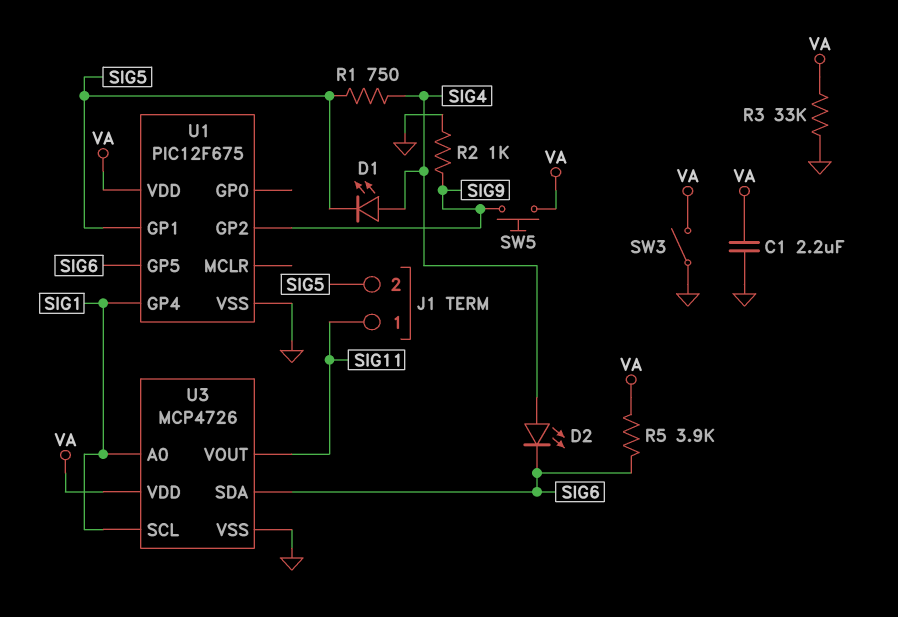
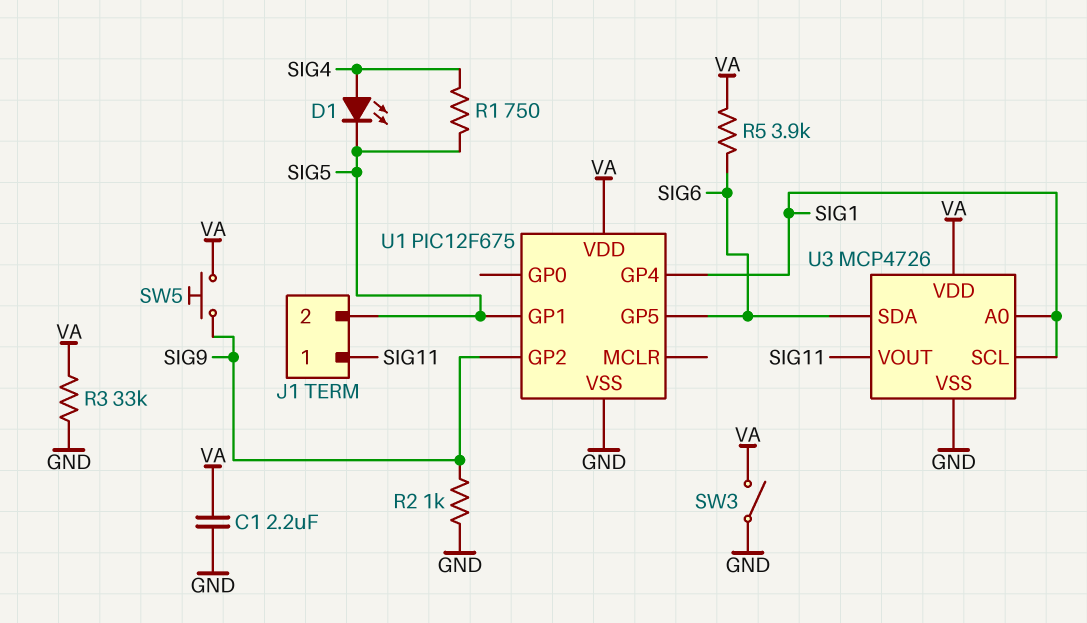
D2: LED (A SIG4, K SIG6) -> none

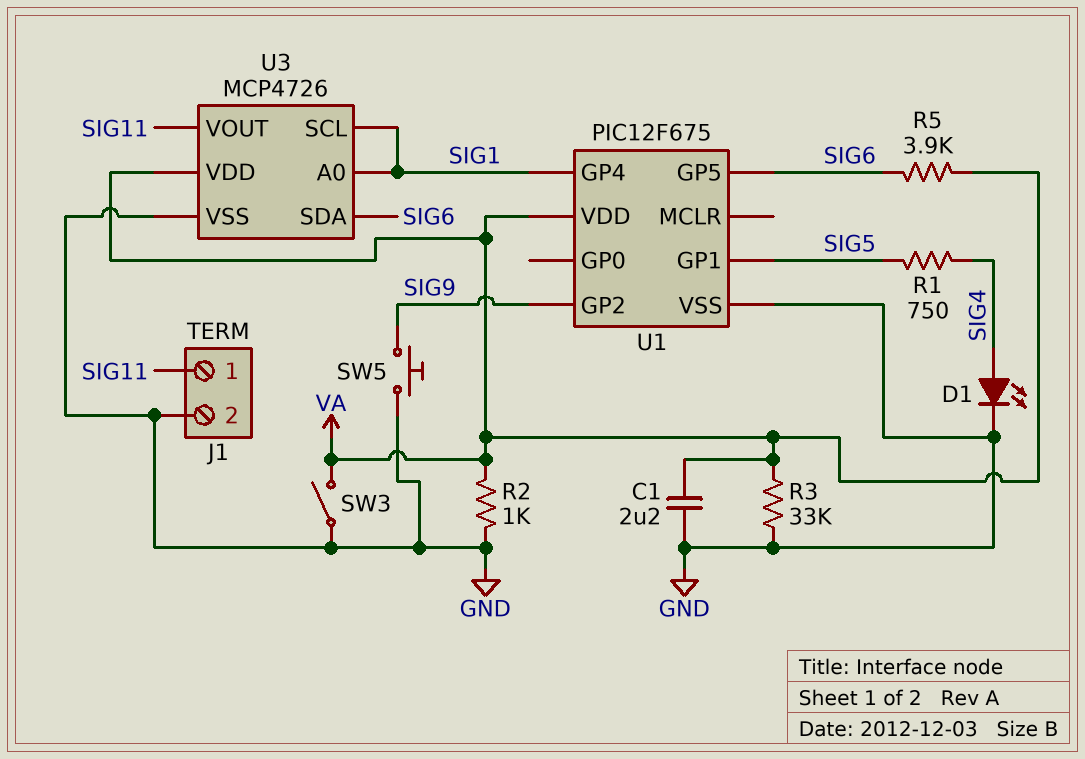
D1: LED (A SIG4, K SIG5) -> LED (A SIG4, K GND)
J1 pin 2: SIG5 -> GND
R2: 1k (GND, SIG9) -> 1k (GND, VA)
SW5: button (SIG9, VA) -> button (GND, SIG9)

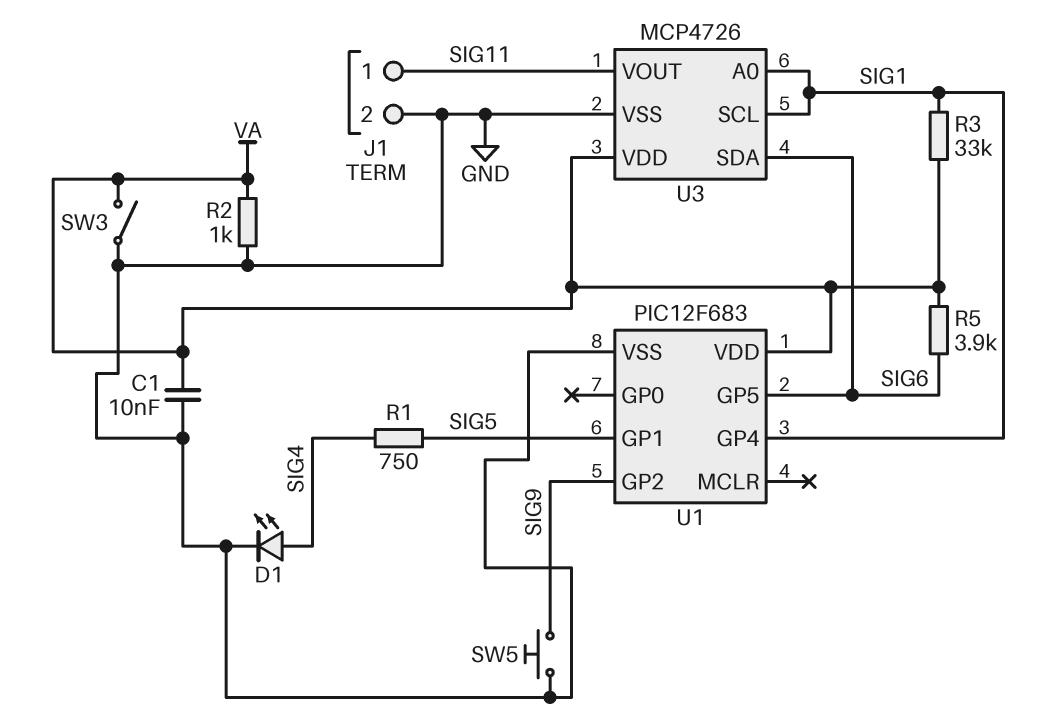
C1: 2.2uF (GND, VA) -> 10nF (GND, VA)
R3: 33k (GND, VA) -> 33k (SIG1, VA)
U1: PIC12F675 -> PIC12F683

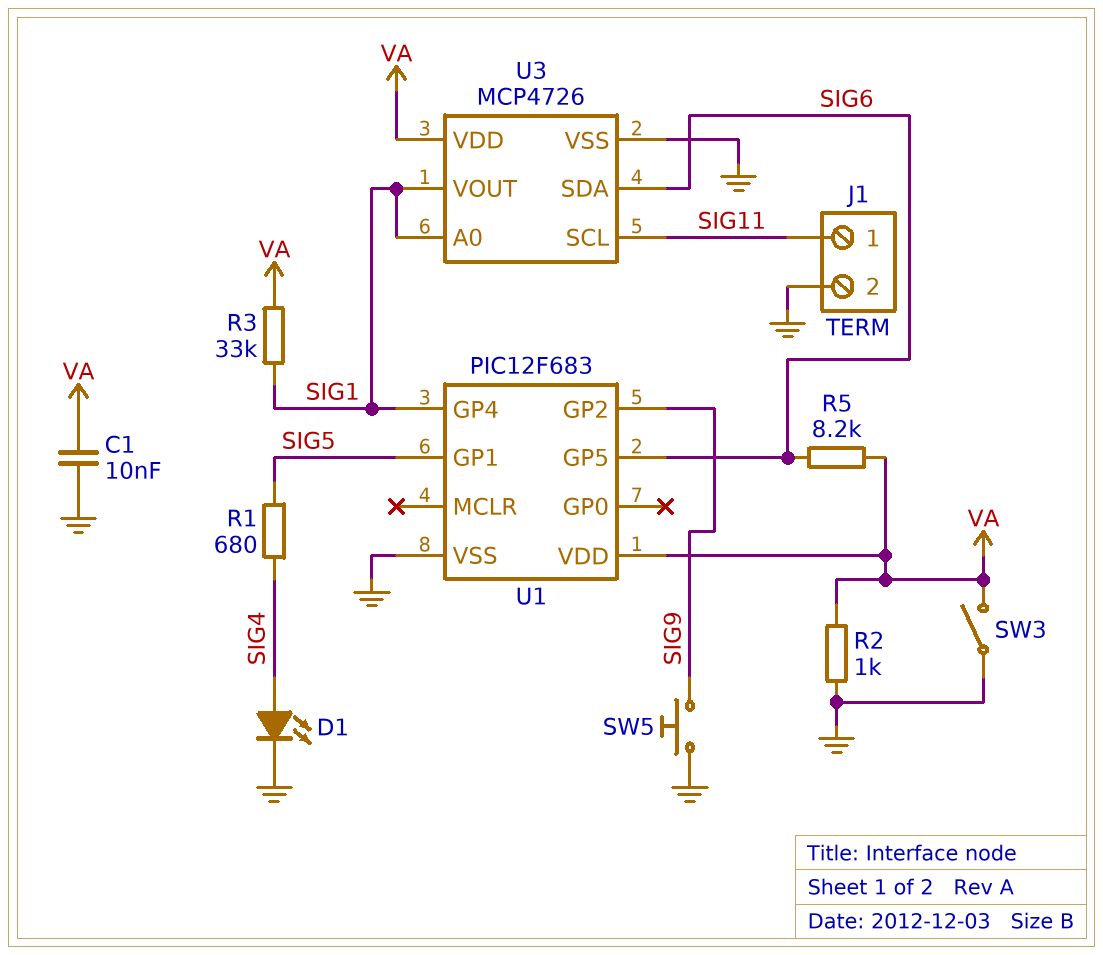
R1: 750 (SIG4, SIG5) -> 680 (SIG4, SIG5)
R5: 3.9k (SIG6, VA) -> 8.2k (SIG6, VA)
U3 pin SCL: SIG1 -> SIG11
U3 pin VOUT: SIG11 -> SIG1

